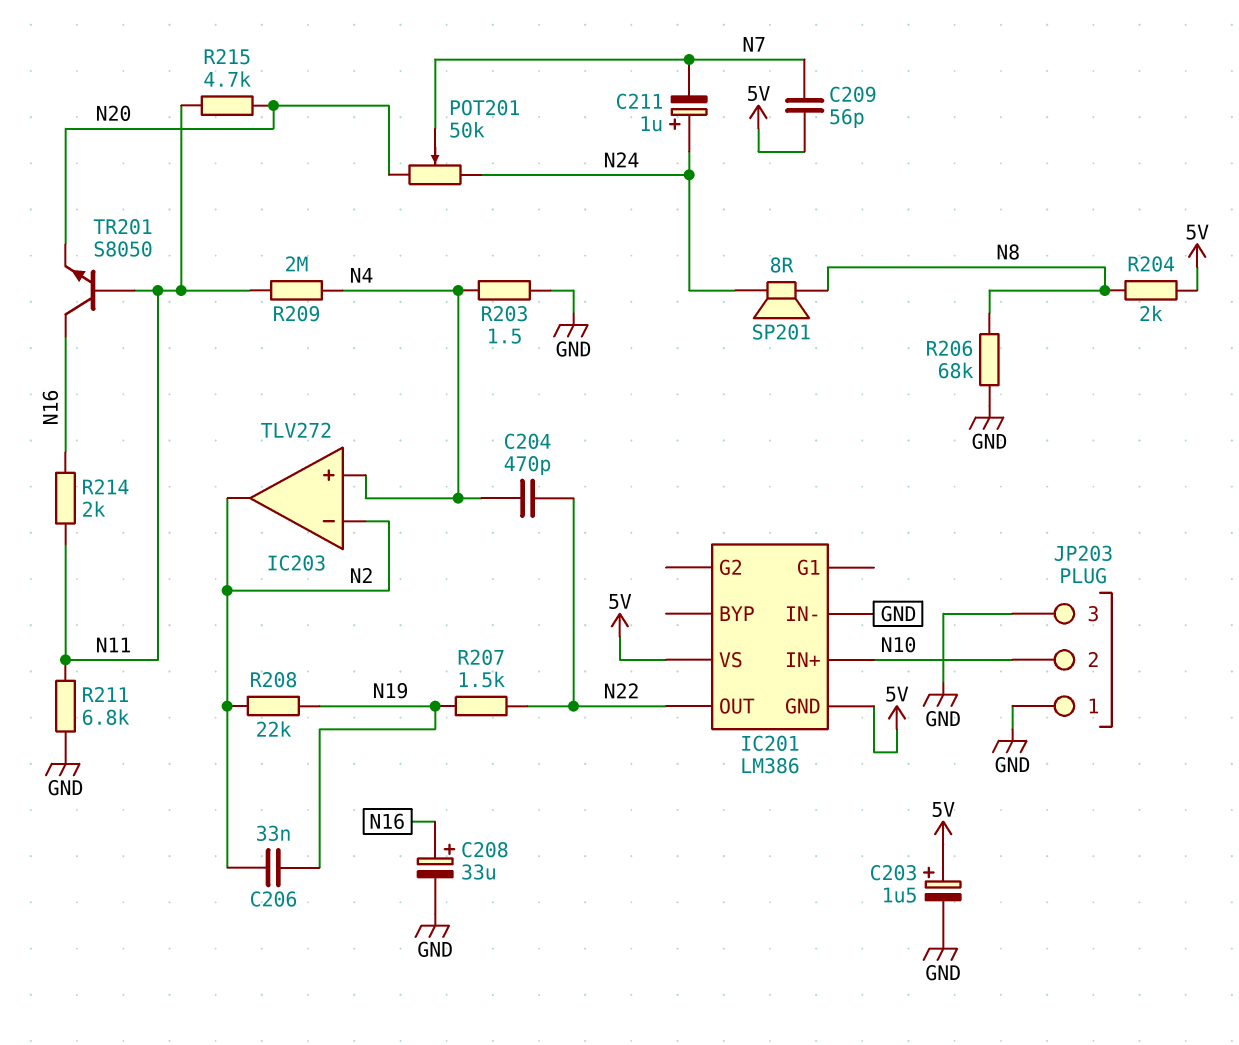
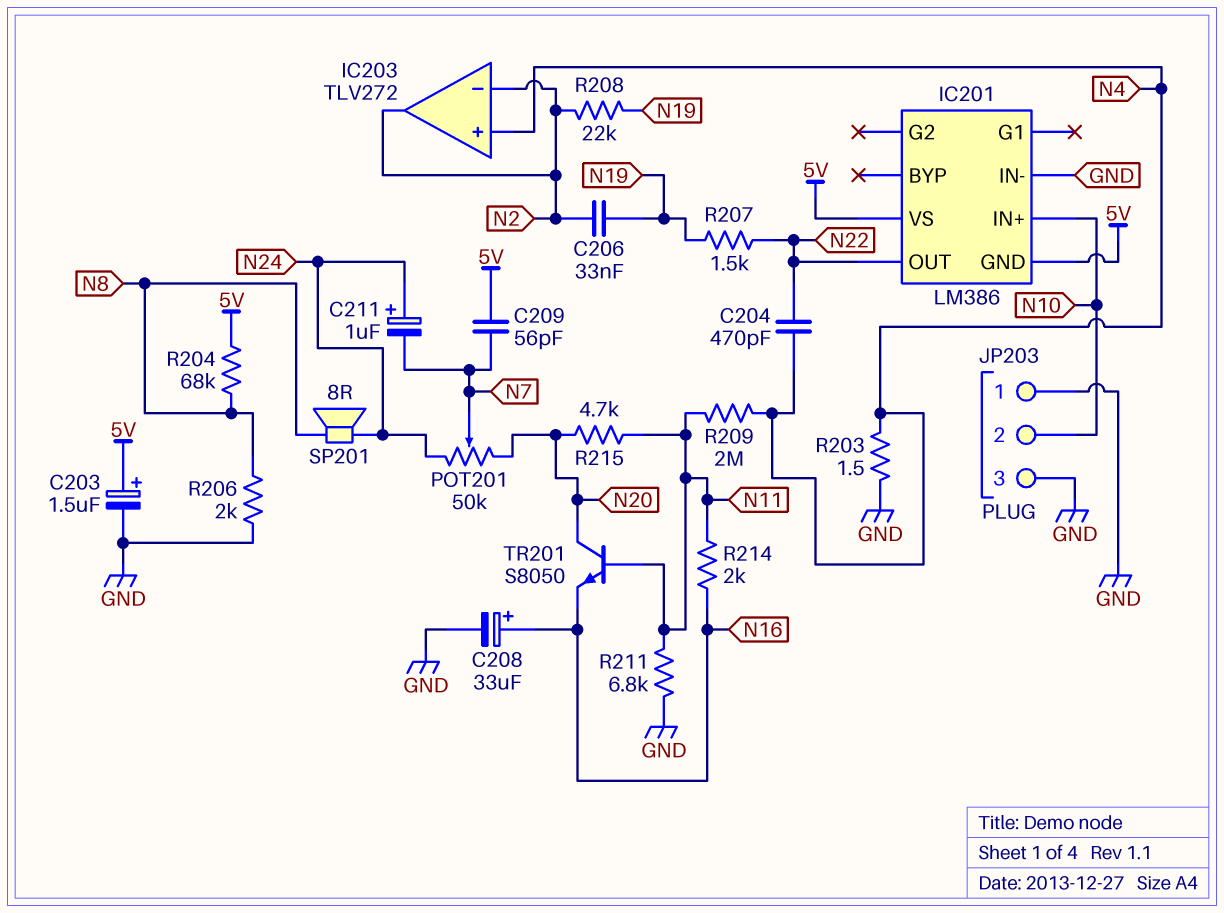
R204: 2k (5V, N8) -> 68k (5V, N8)
R206: 68k (GND, N8) -> 2k (GND, N8)
TR201: NPN S8050 (B N11, C N16, E N20) -> NPN S8050 (B N11, C N20, E N16)

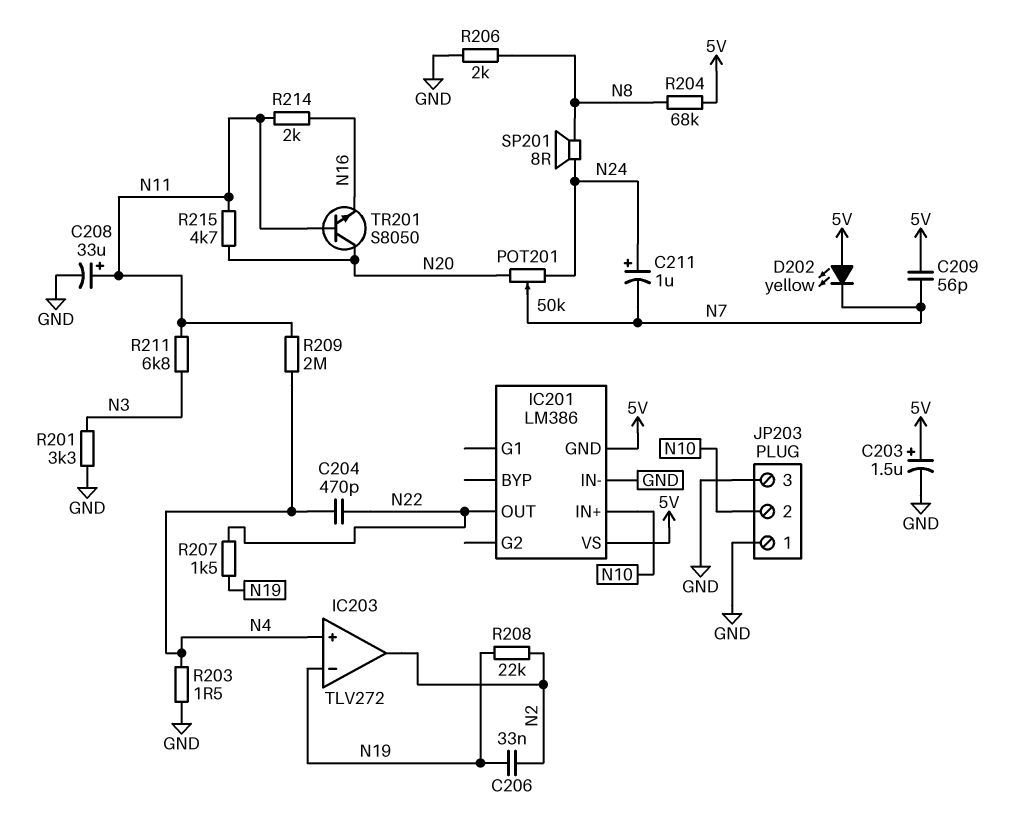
C208: 33uF (plus N16, minus GND) -> 33uF (plus N11, minus GND)
D202: none -> LED yellow (A 5V, K N7)
IC203 pin in-: N2 -> N19
R201: none -> 3.3k (GND, N3)
R211: 6.8k (GND, N11) -> 6.8k (N3, N11)

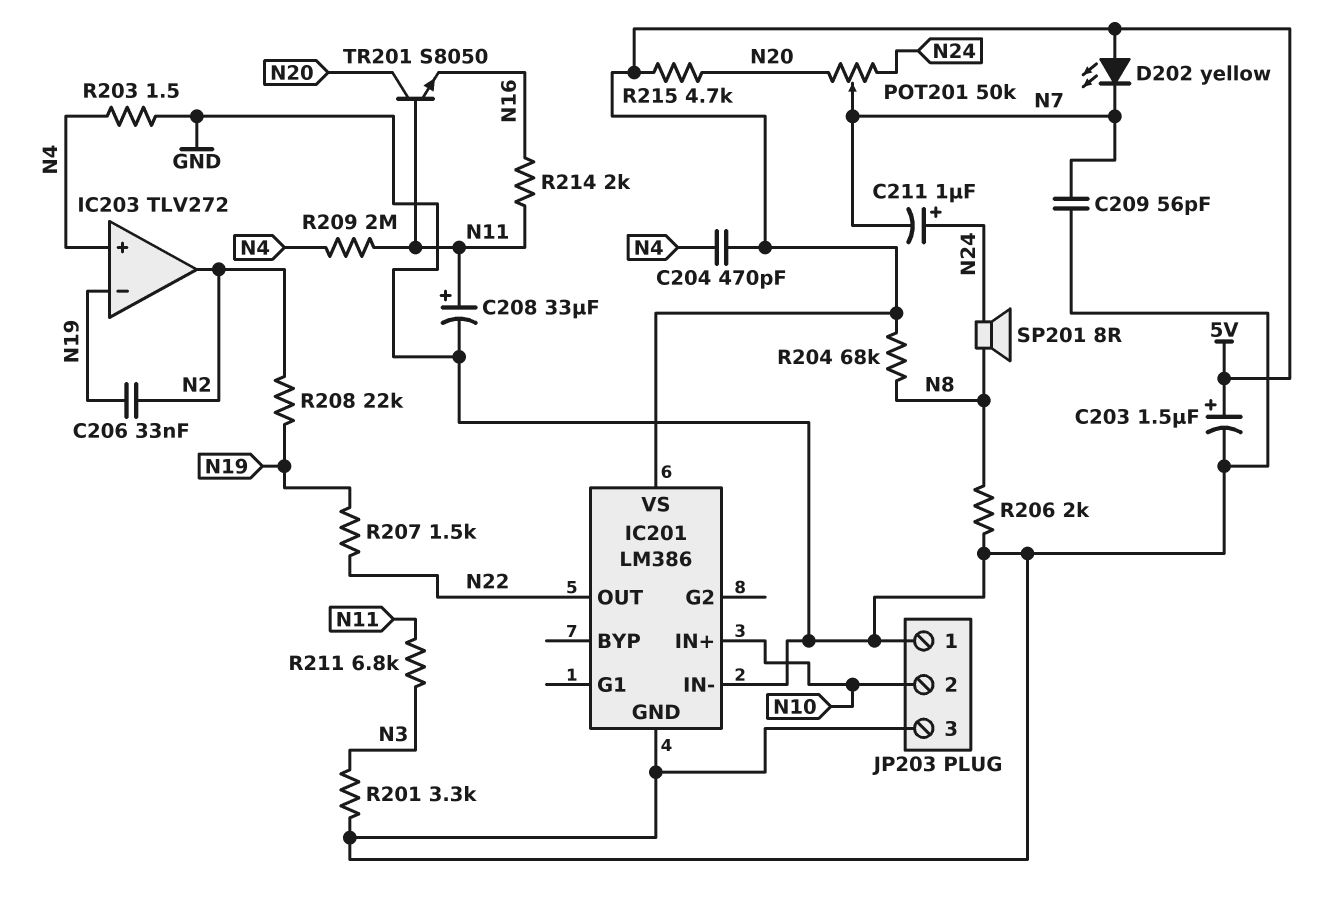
C204: 470pF (N4, N22) -> 470pF (5V, N4)
C209: 56pF (5V, N7) -> 56pF (GND, N7)
IC201 pin GND: 5V -> GND
R215: 4.7k (N11, N20) -> 4.7k (5V, N20)

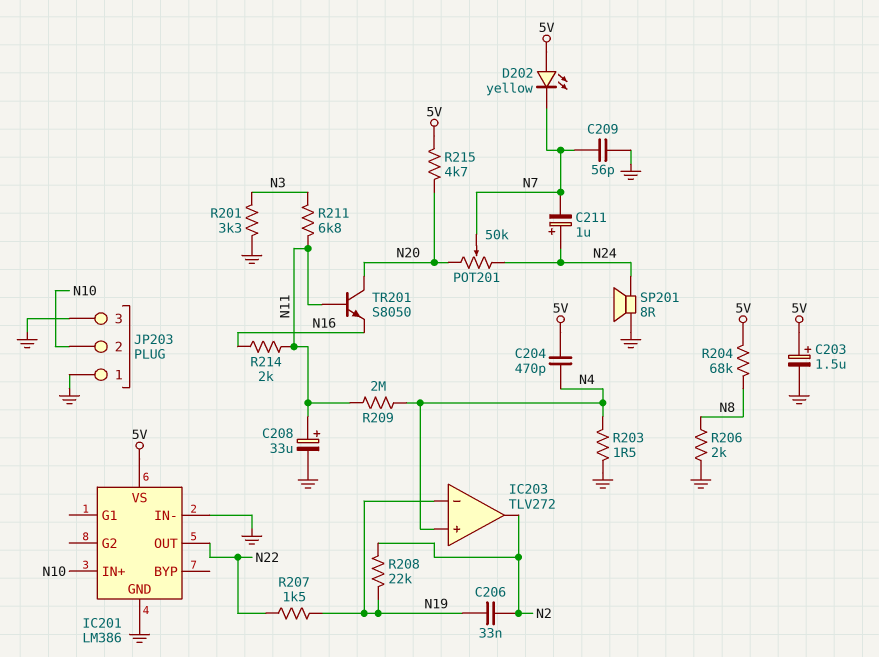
SP201: speaker 8R (N8, N24) -> speaker 8R (GND, N24)

